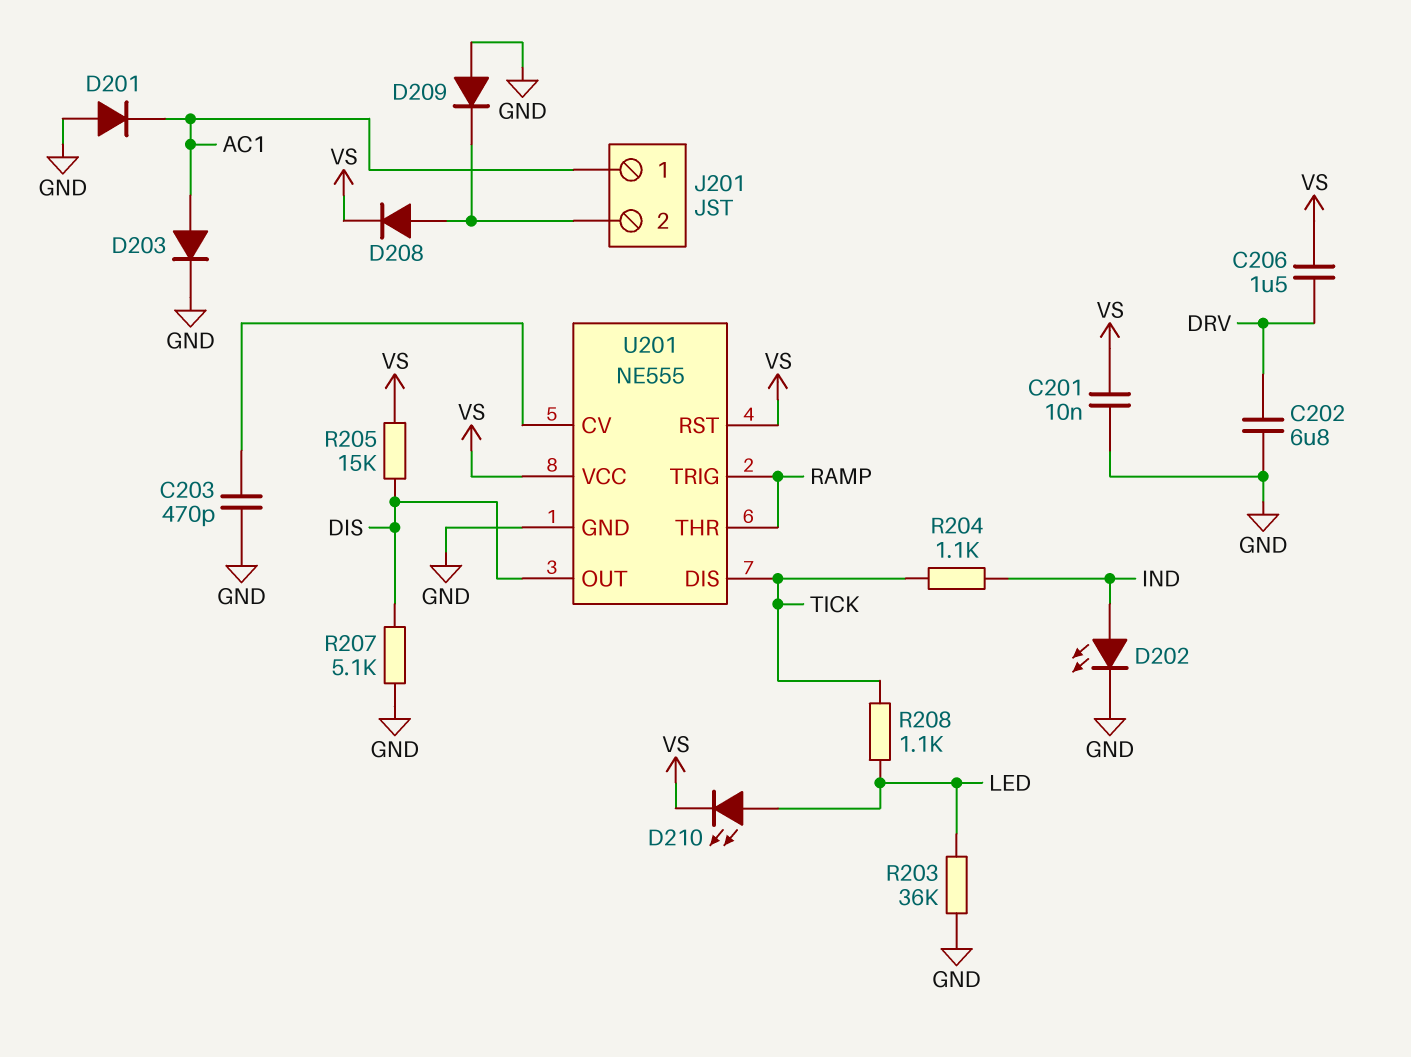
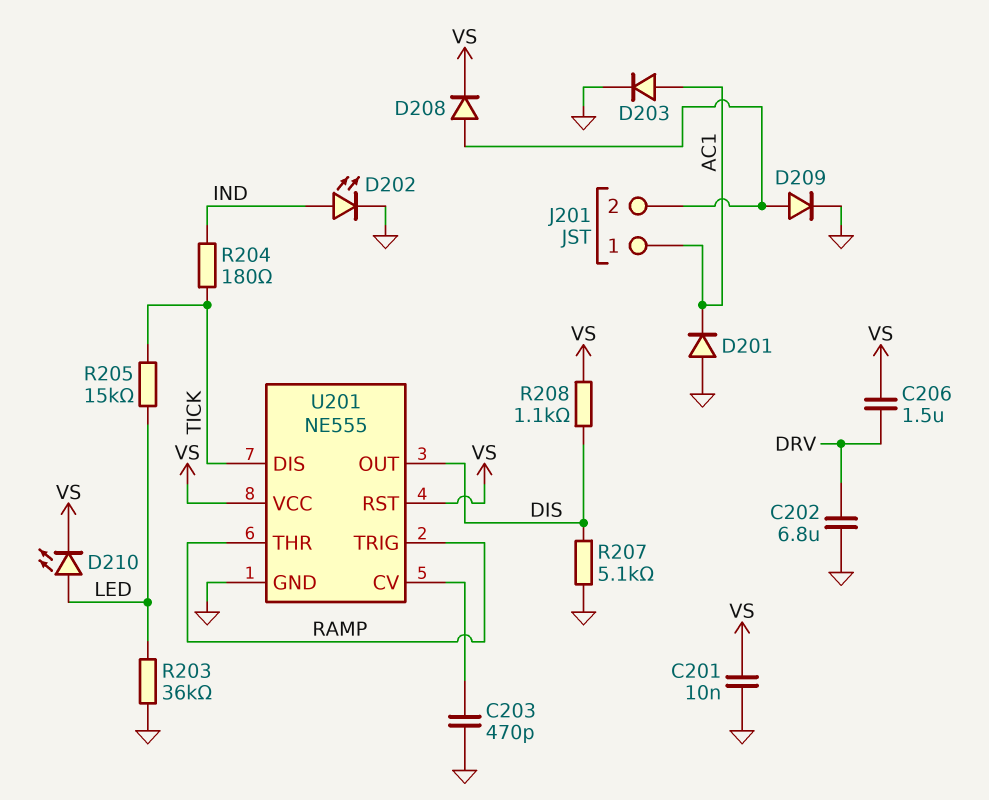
D209: diode (A GND, K J201/2) -> diode (A J201/2, K GND)
R204: 1.1k (IND, TICK) -> 180 (IND, TICK)
R205: 15k (DIS, VS) -> 15k (LED, TICK)
R208: 1.1k (LED, TICK) -> 1.1k (DIS, VS)

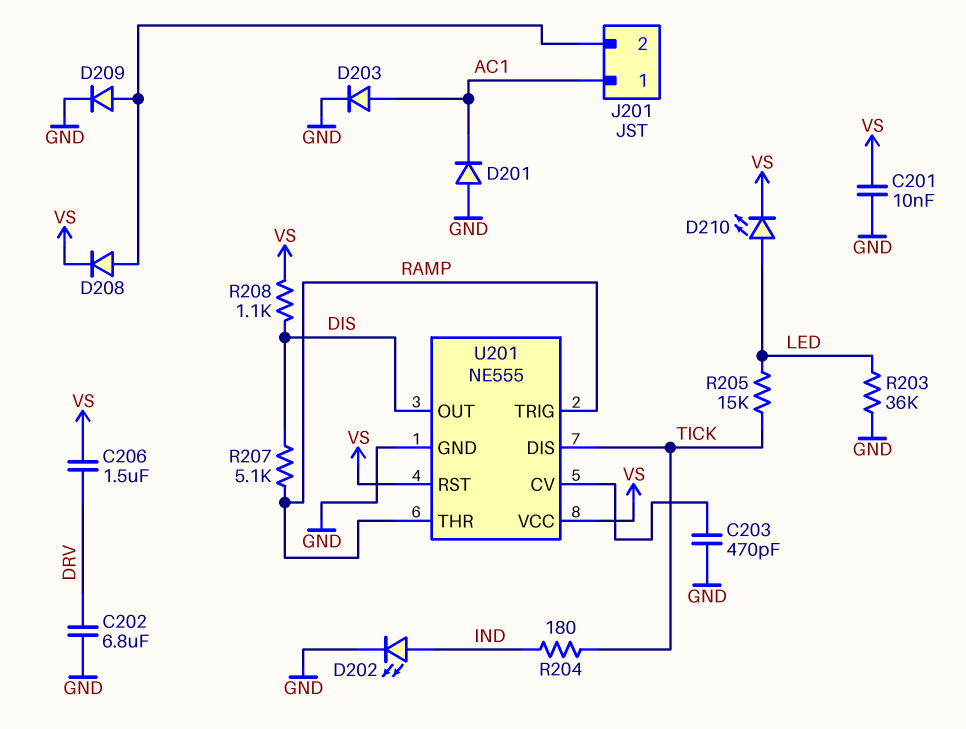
R207: 5.1k (DIS, GND) -> 5.1k (DIS, RAMP)

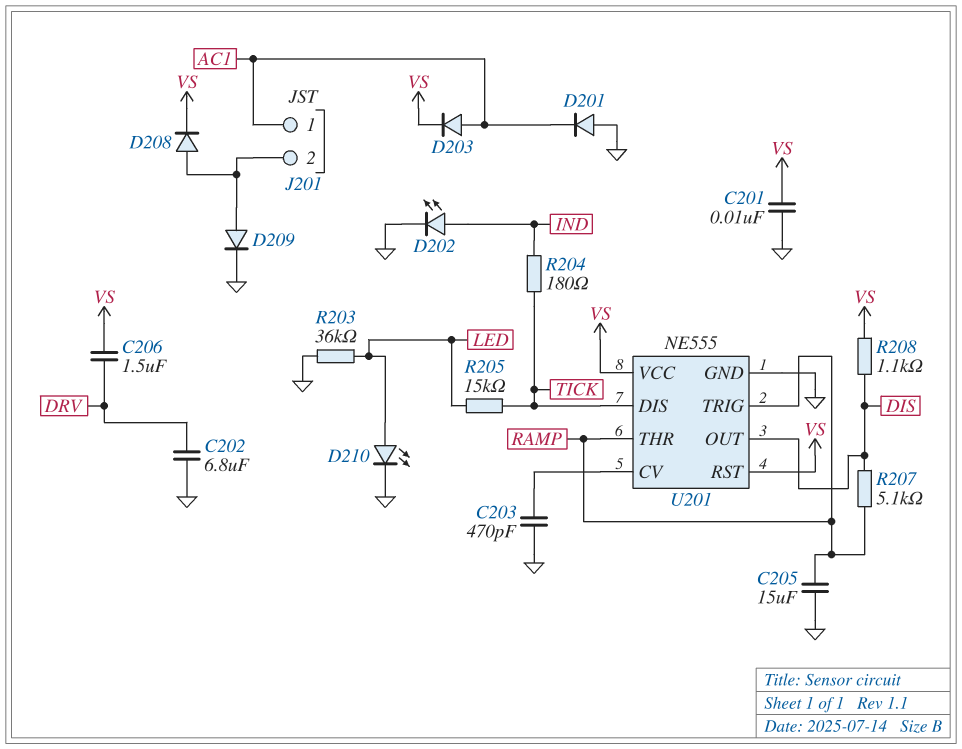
C205: none -> 15uF (GND, RAMP)
D203: diode (A AC1, K GND) -> diode (A AC1, K VS)
D210: LED (A LED, K VS) -> LED (A LED, K GND)

